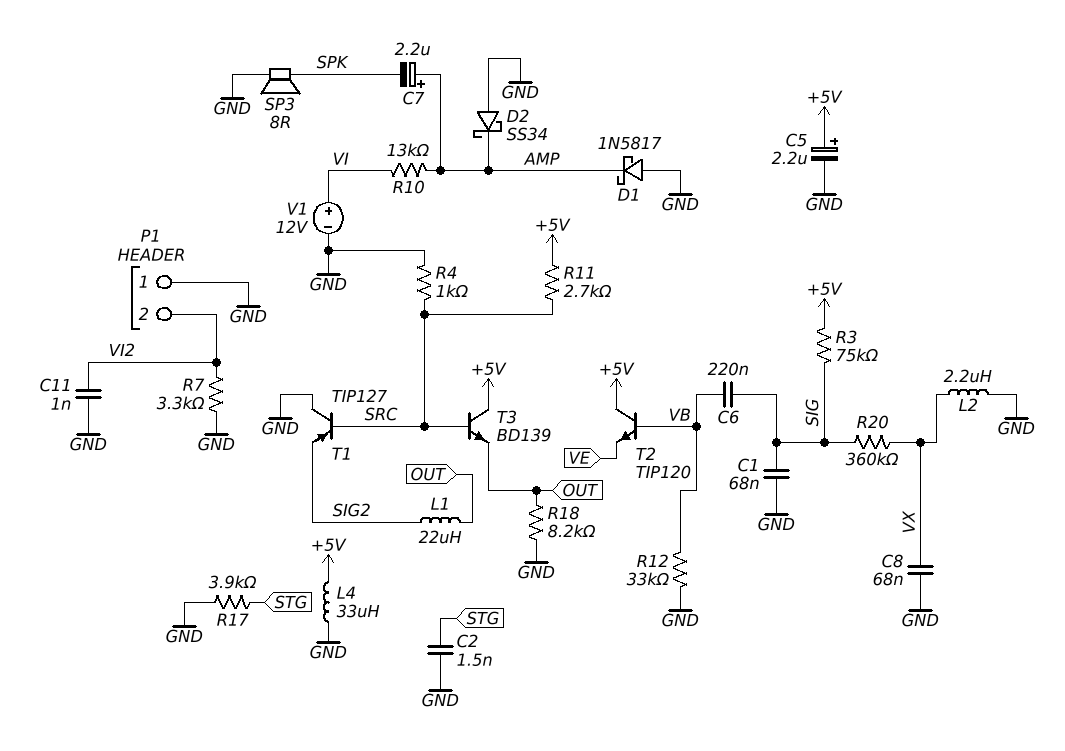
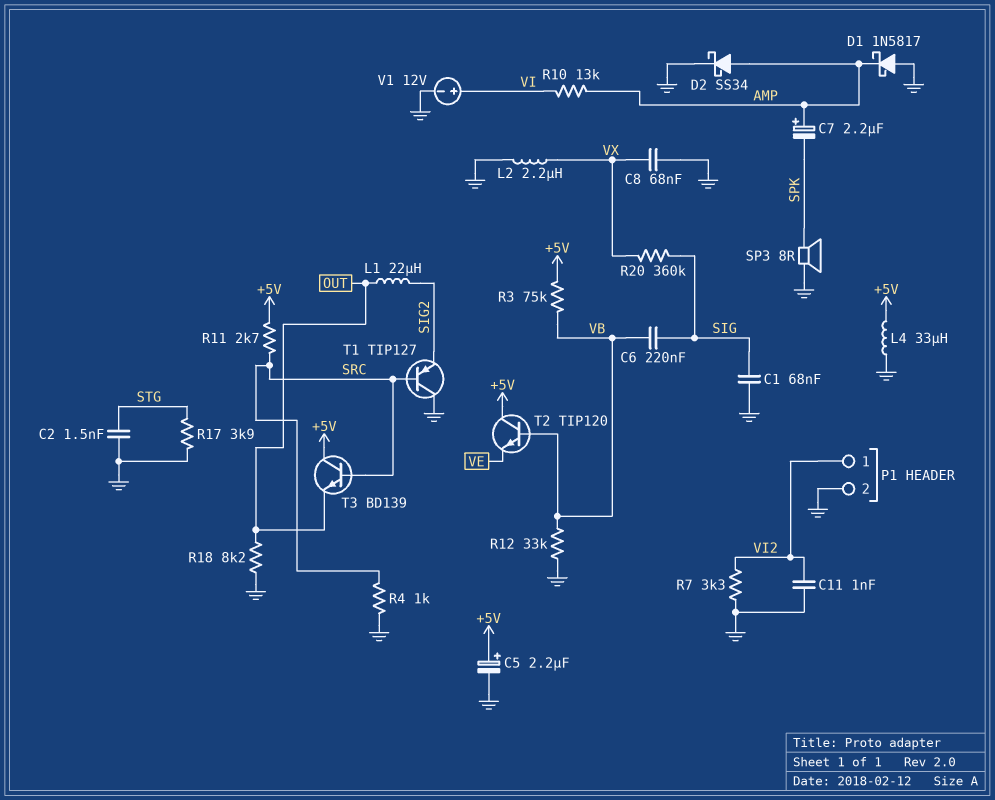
D2: schottky SS34 (A GND, K AMP) -> schottky SS34 (A AMP, K GND)
P1 pin 1: GND -> VI2
P1 pin 2: VI2 -> GND
R3: 75k (+5V, SIG) -> 75k (+5V, VB)

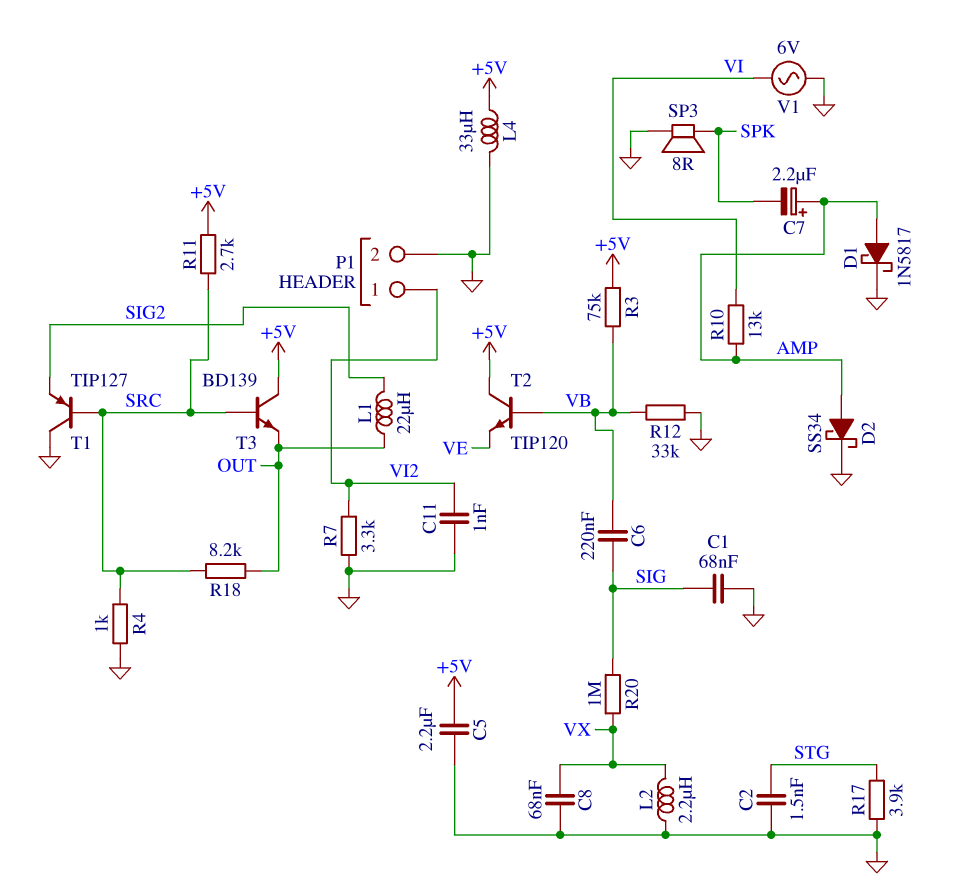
C5: 2.2uF (plus +5V, minus GND) -> 2.2uF (+5V, GND)
D1: schottky 1N5817 (A GND, K AMP) -> schottky 1N5817 (A AMP, K GND)
R18: 8.2k (GND, OUT) -> 8.2k (OUT, SRC)
R20: 360k (SIG, VX) -> 1M (SIG, VX)
V1: 12V (plus VI, minus GND) -> AC 6V (GND, VI)

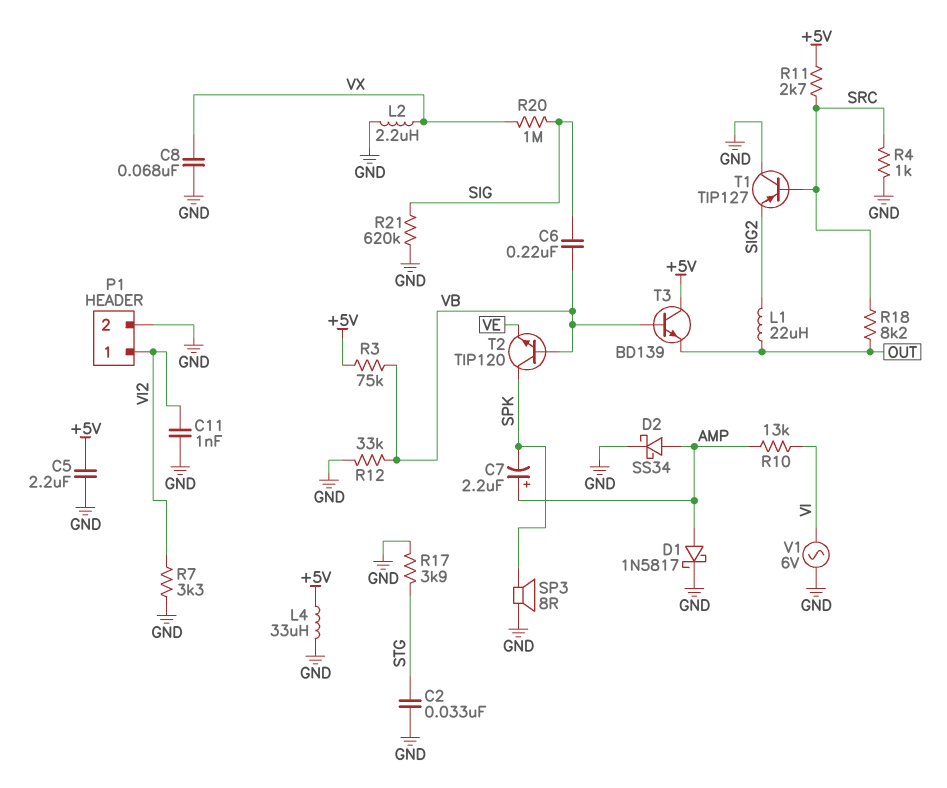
C1: 68nF (GND, SIG) -> none
C2: 1.5nF (GND, STG) -> 33nF (GND, STG)
R21: none -> 620k (GND, SIG)
T2: NPN TIP120 (B VB, C +5V, E VE) -> NPN TIP120 (B VB, C SPK, E VE)
T3: NPN BD139 (B SRC, C +5V, E OUT) -> NPN BD139 (B VB, C +5V, E OUT)

